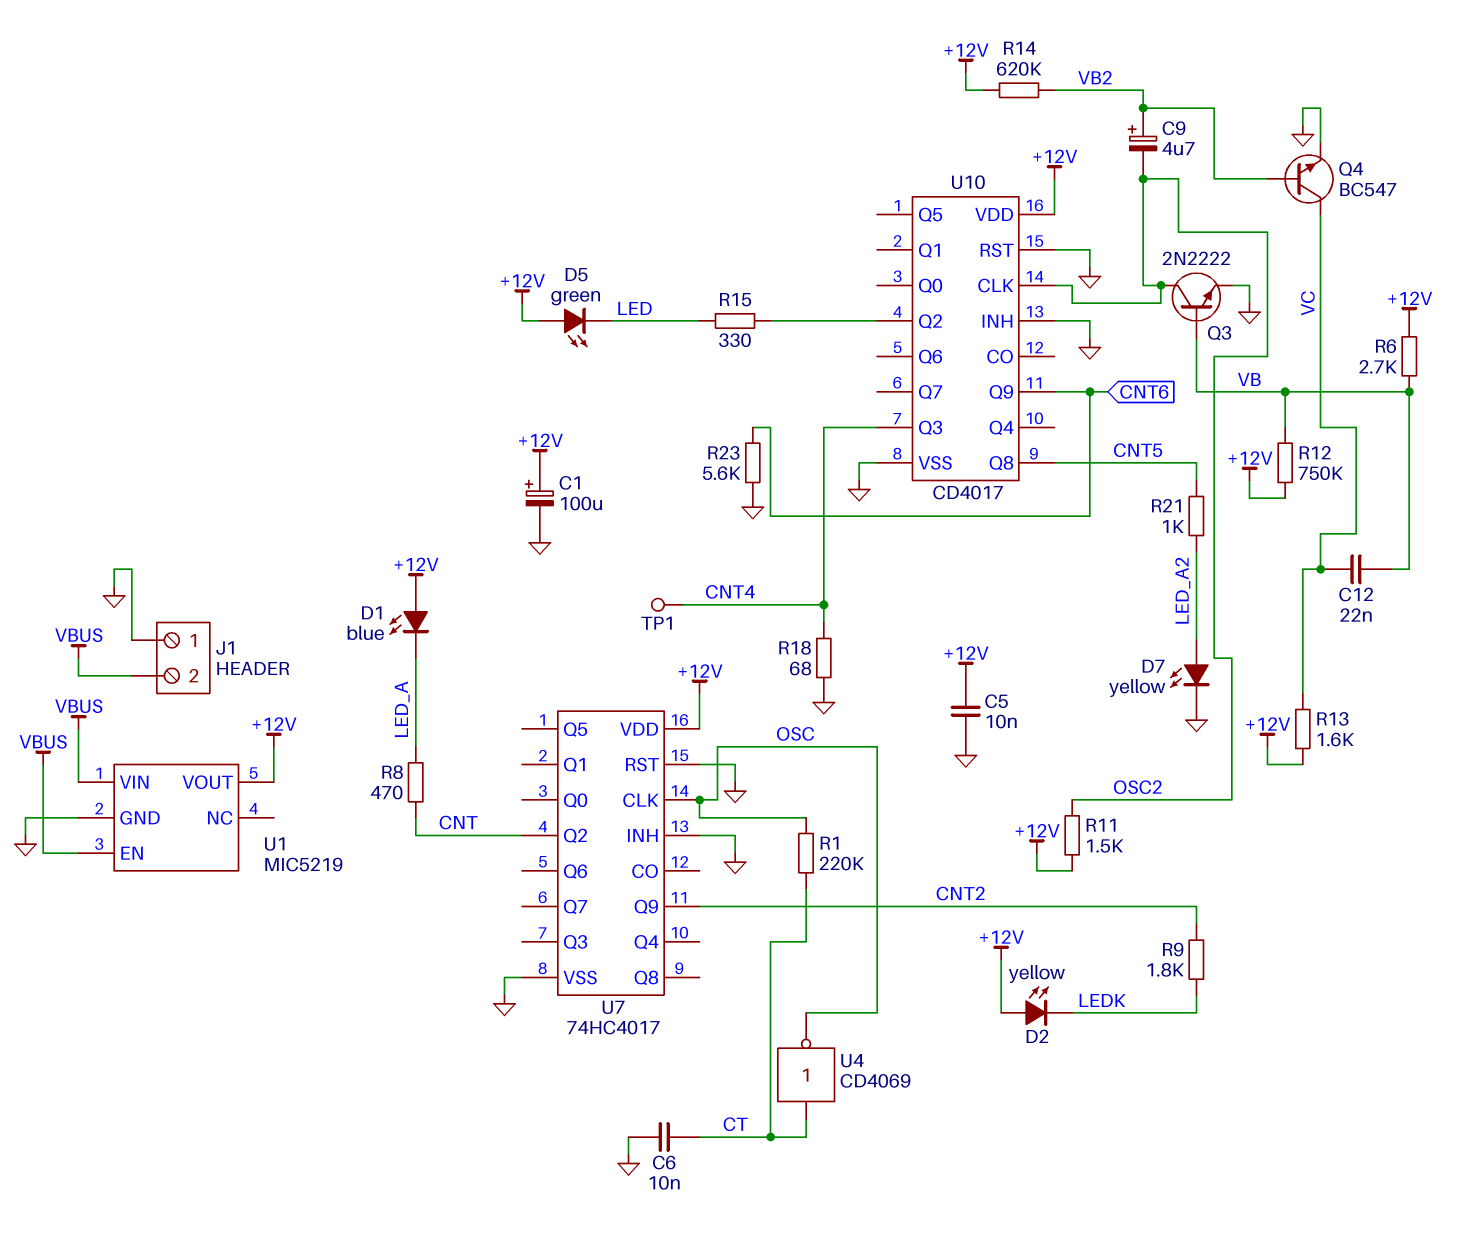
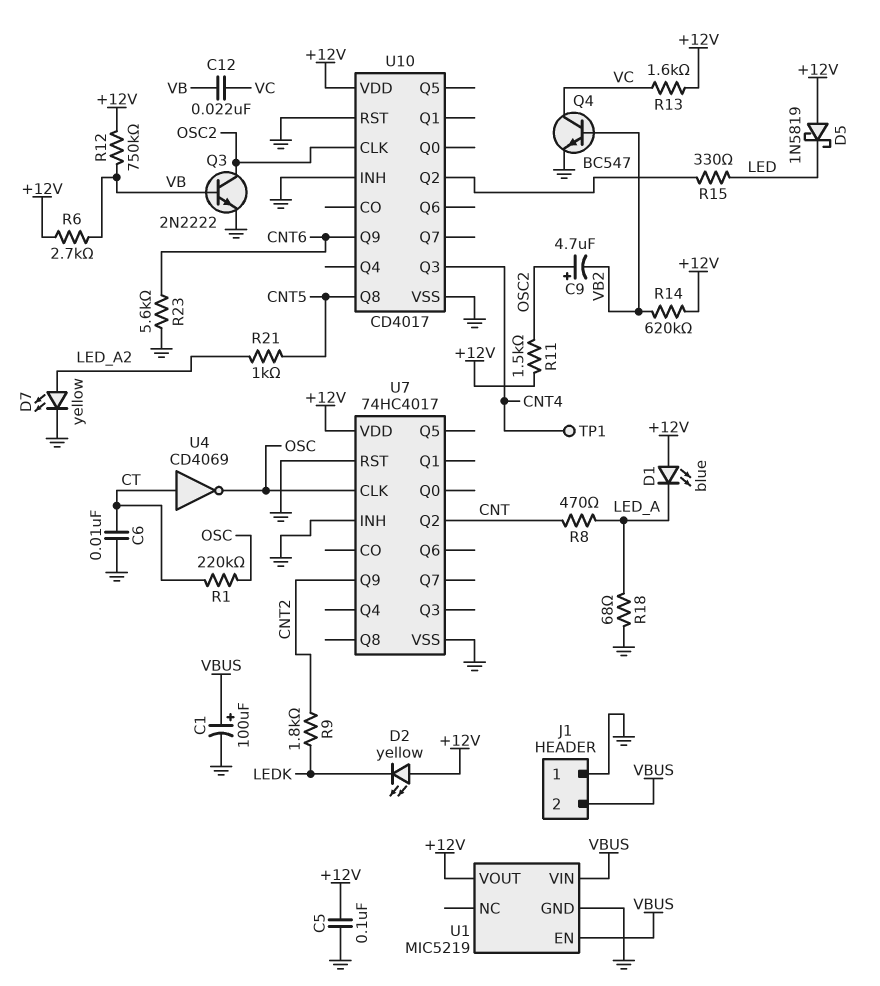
C1: 100uF (plus +12V, minus GND) -> 100uF (plus VBUS, minus GND)
C5: 10nF (+12V, GND) -> 100nF (+12V, GND)
C9: 4.7uF (plus VB2, minus OSC2) -> 4.7uF (plus OSC2, minus VB2)
D5: LED green (A +12V, K LED) -> schottky 1N5819 (A +12V, K LED)
R18: 68 (CNT4, GND) -> 68 (GND, LED_A)

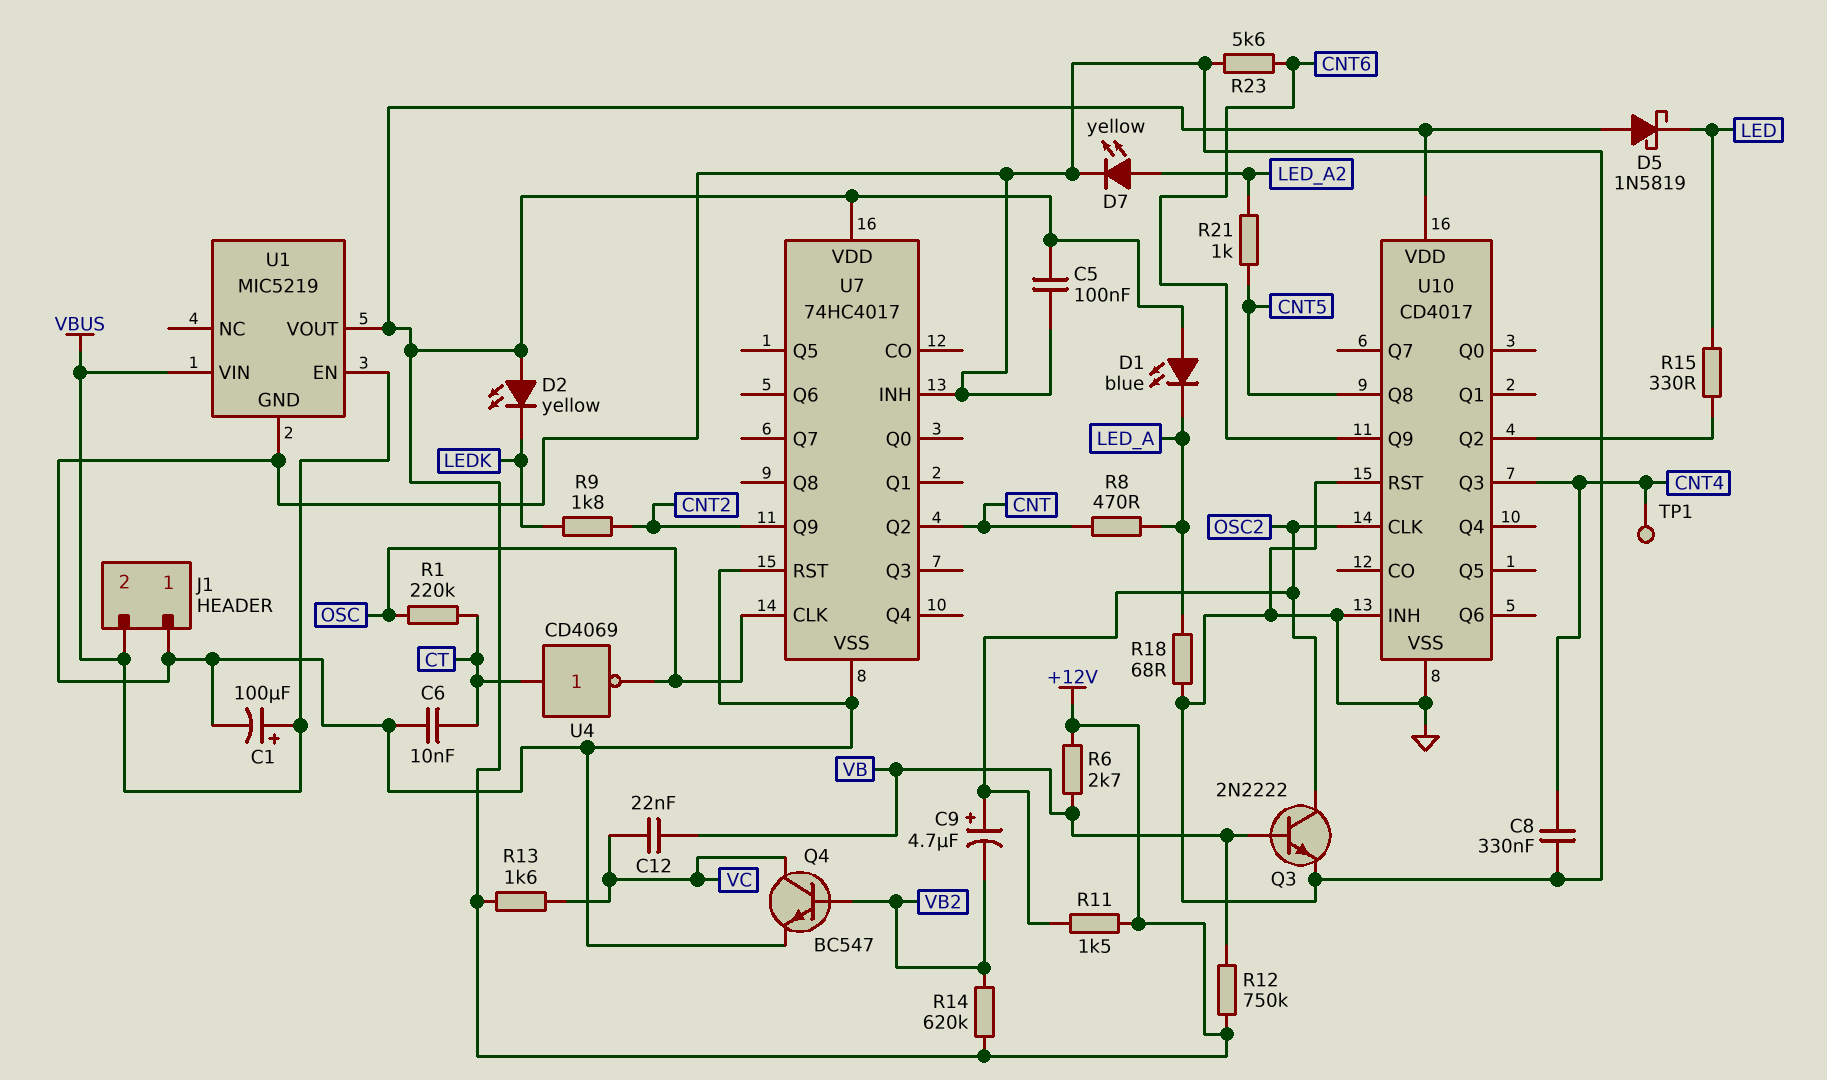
C8: none -> 330nF (CNT4, GND)

